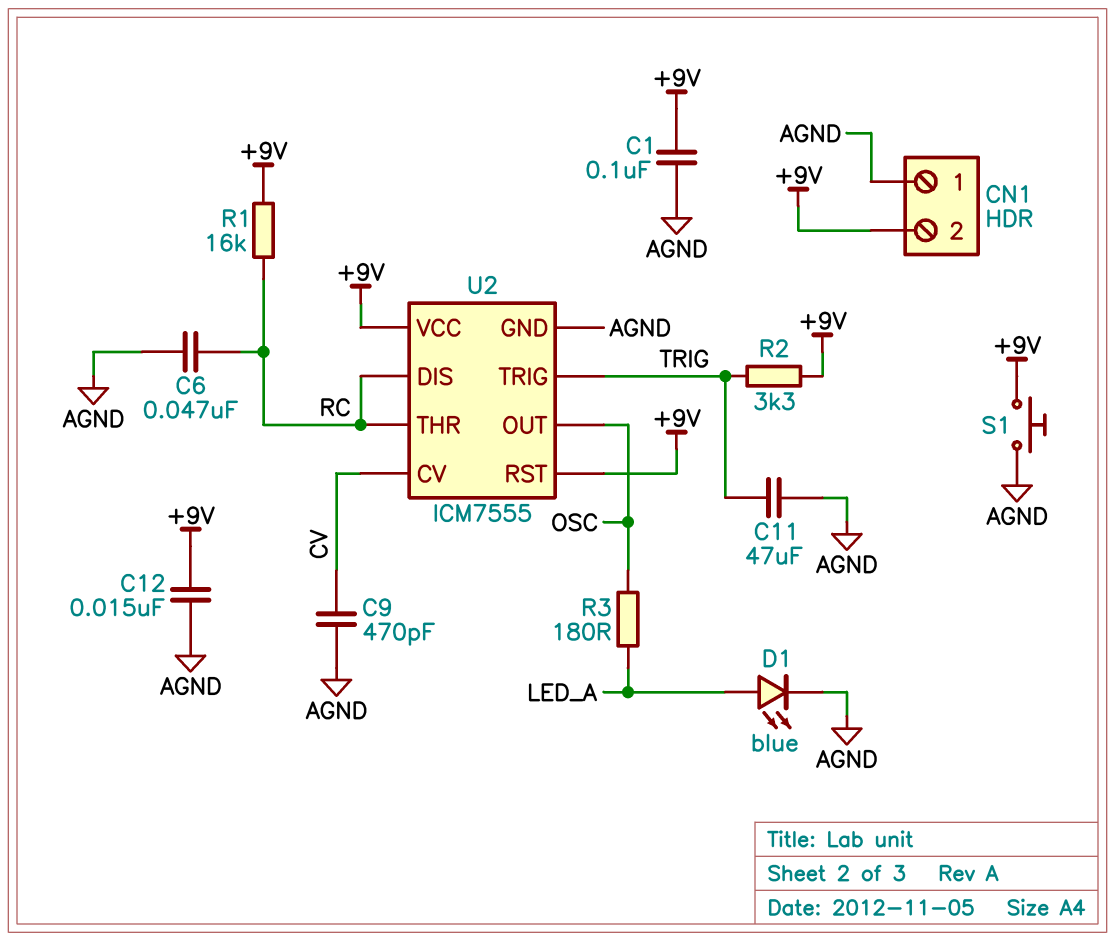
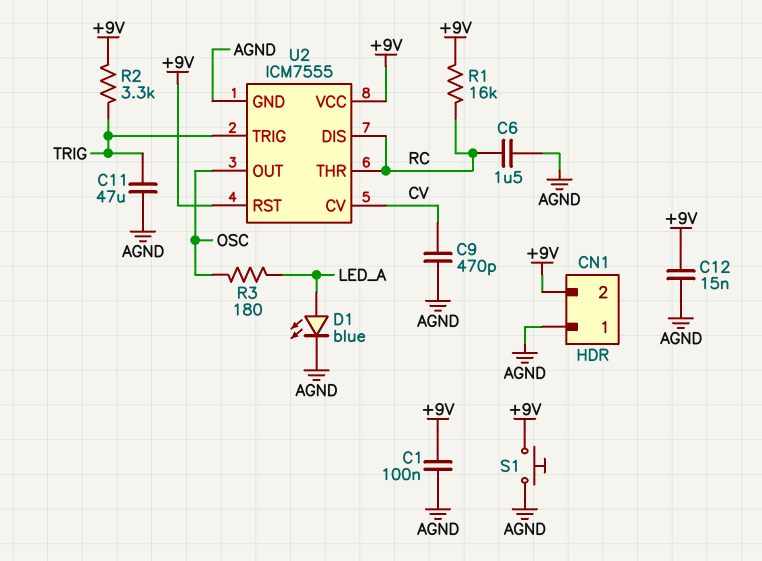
C6: 47nF (AGND, RC) -> 1.5uF (AGND, RC)

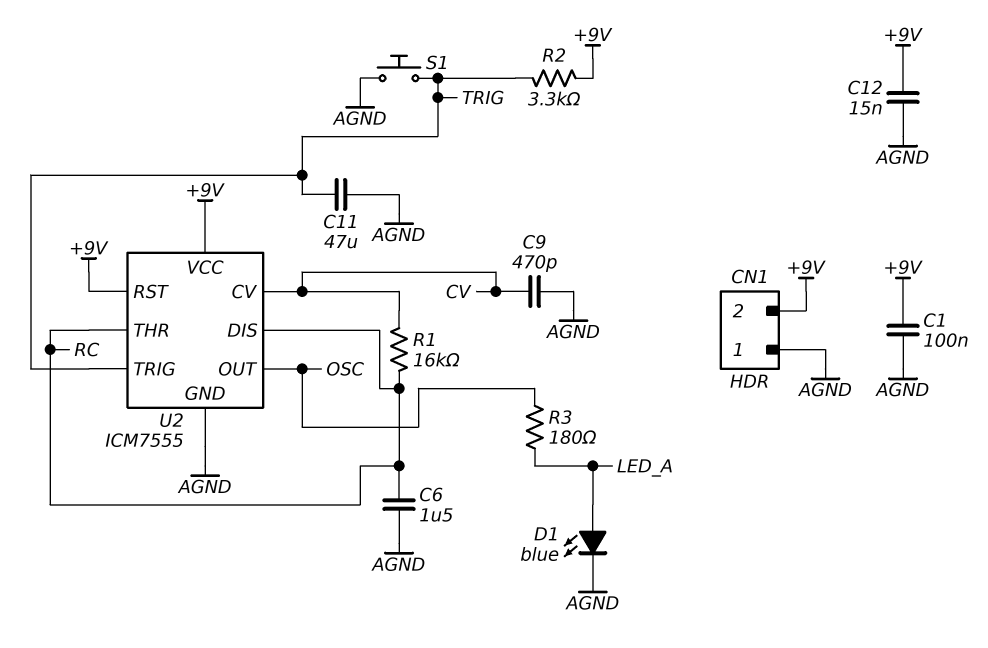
R1: 16k (+9V, RC) -> 16k (CV, RC)
S1: button (+9V, AGND) -> button (AGND, TRIG)

